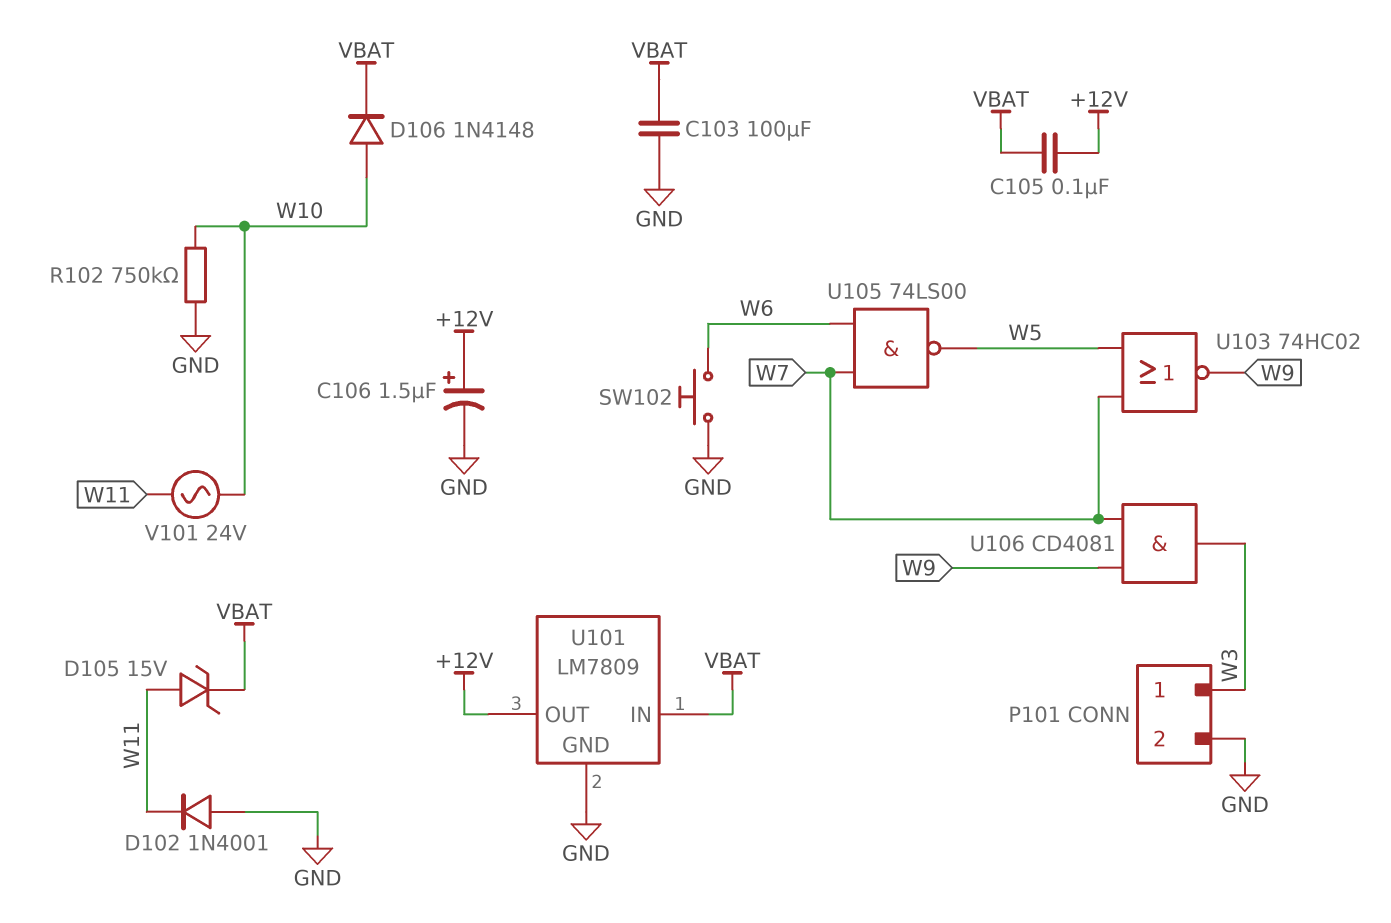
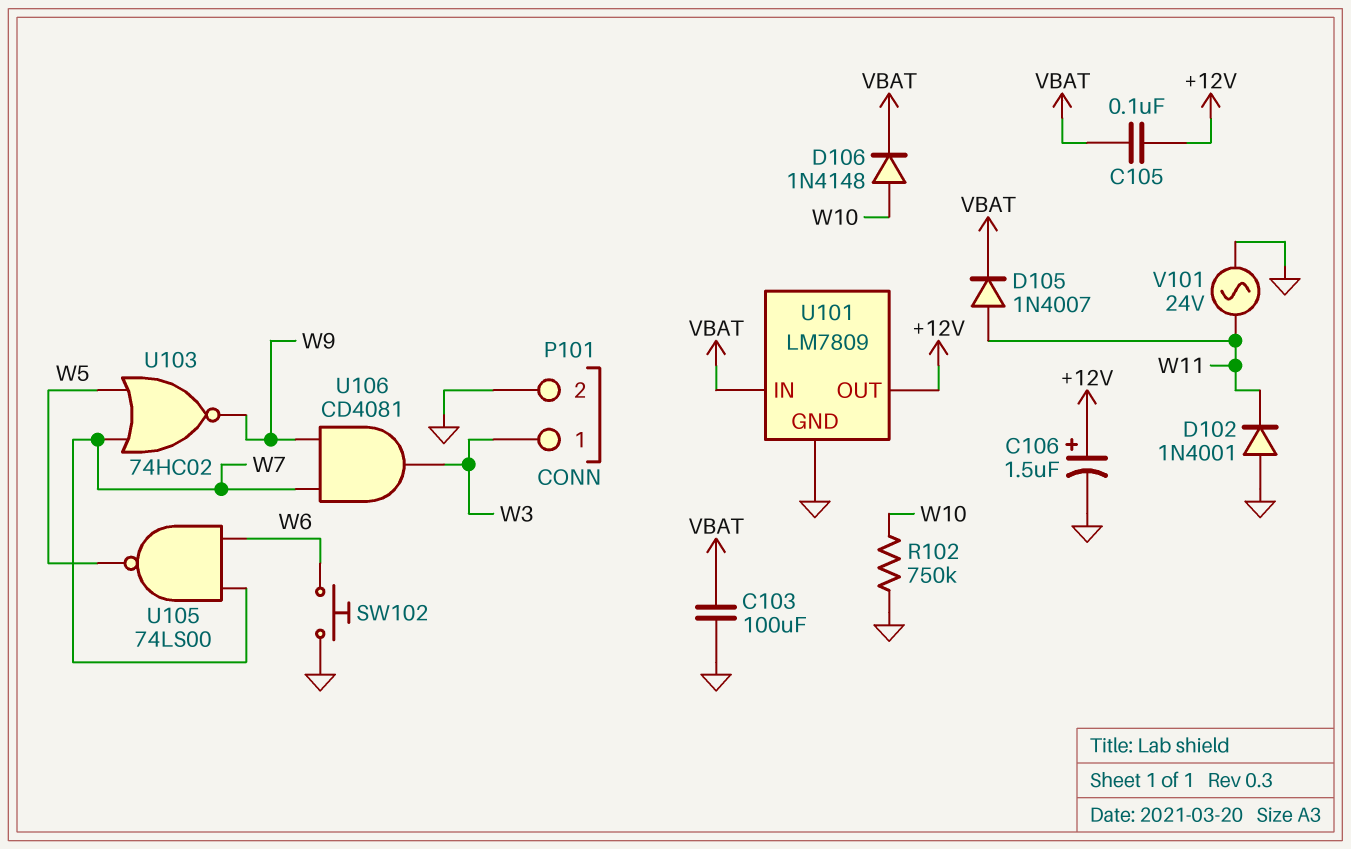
D105: zener 15V (A W11, K VBAT) -> diode 1N4007 (A W11, K VBAT)
V101: AC 24V (W10, W11) -> AC 24V (GND, W11)

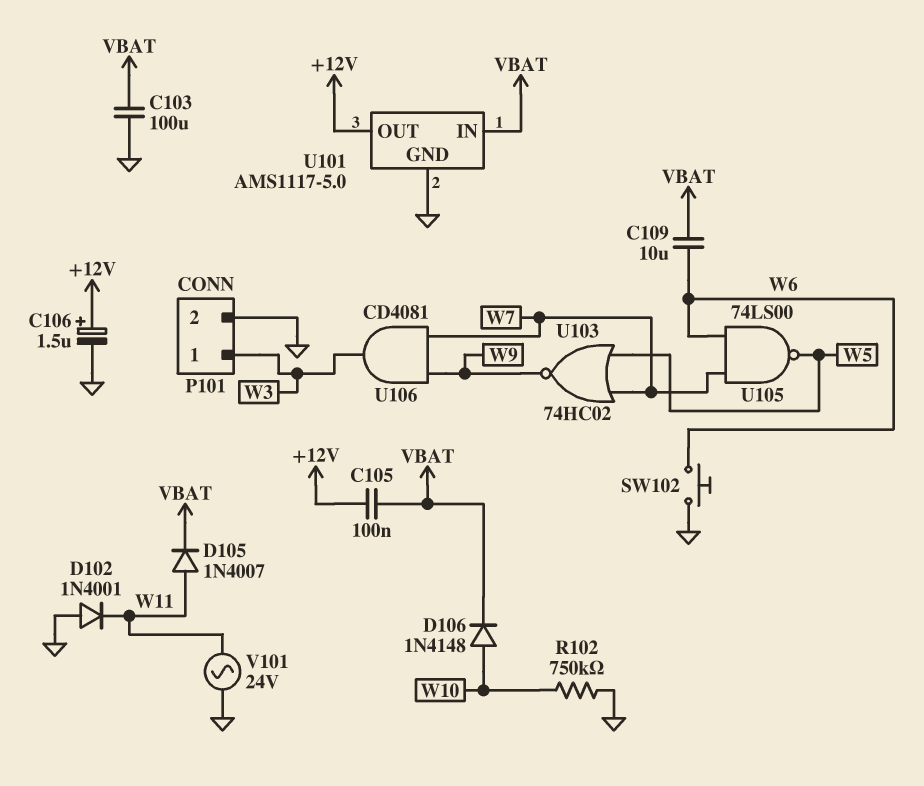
C109: none -> 10uF (VBAT, W6)
U101: LM7809 -> AMS1117-5.0

